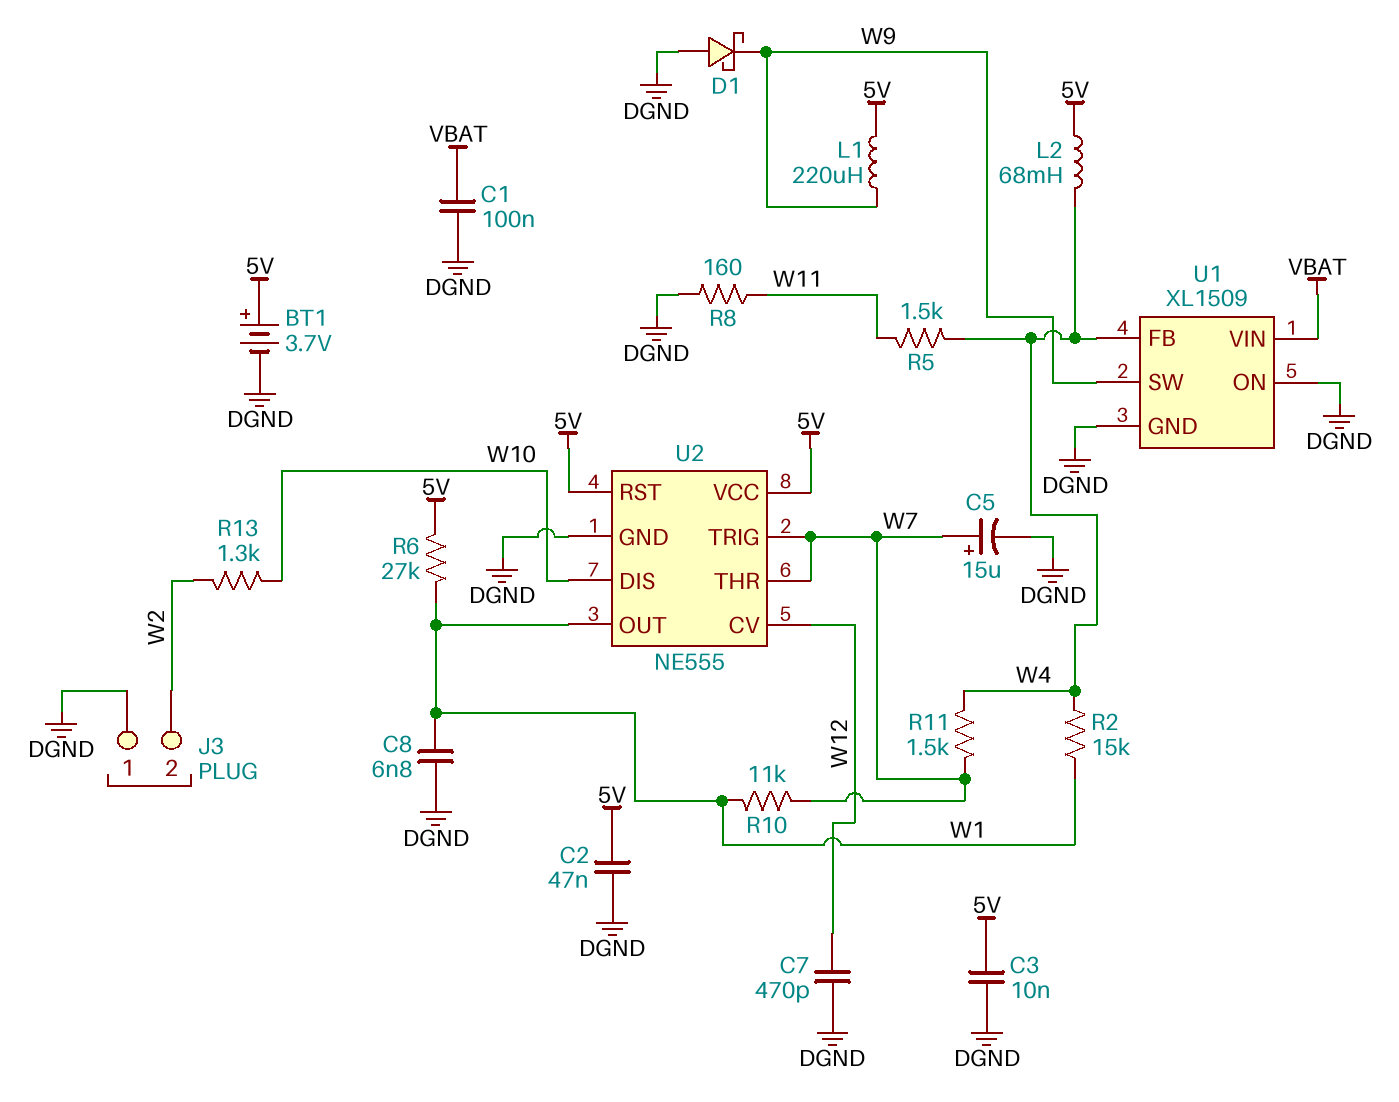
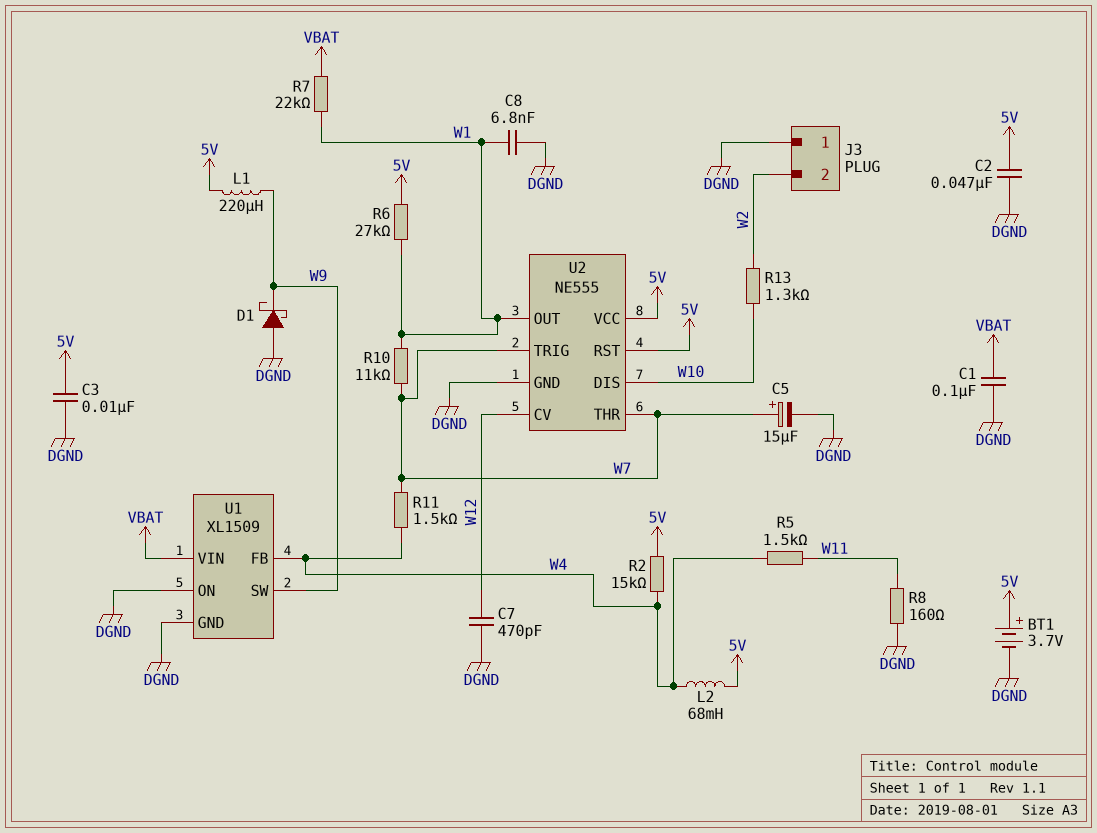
R2: 15k (W1, W4) -> 15k (5V, W4)
R7: none -> 22k (VBAT, W1)

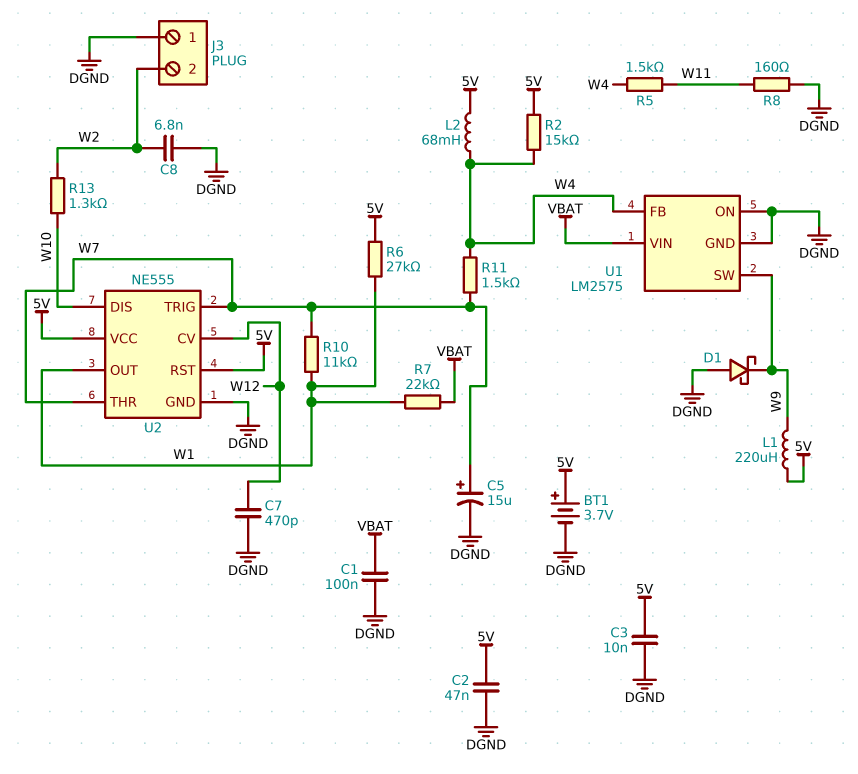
C8: 6.8nF (DGND, W1) -> 6.8nF (DGND, W2)
U1: XL1509 -> LM2575

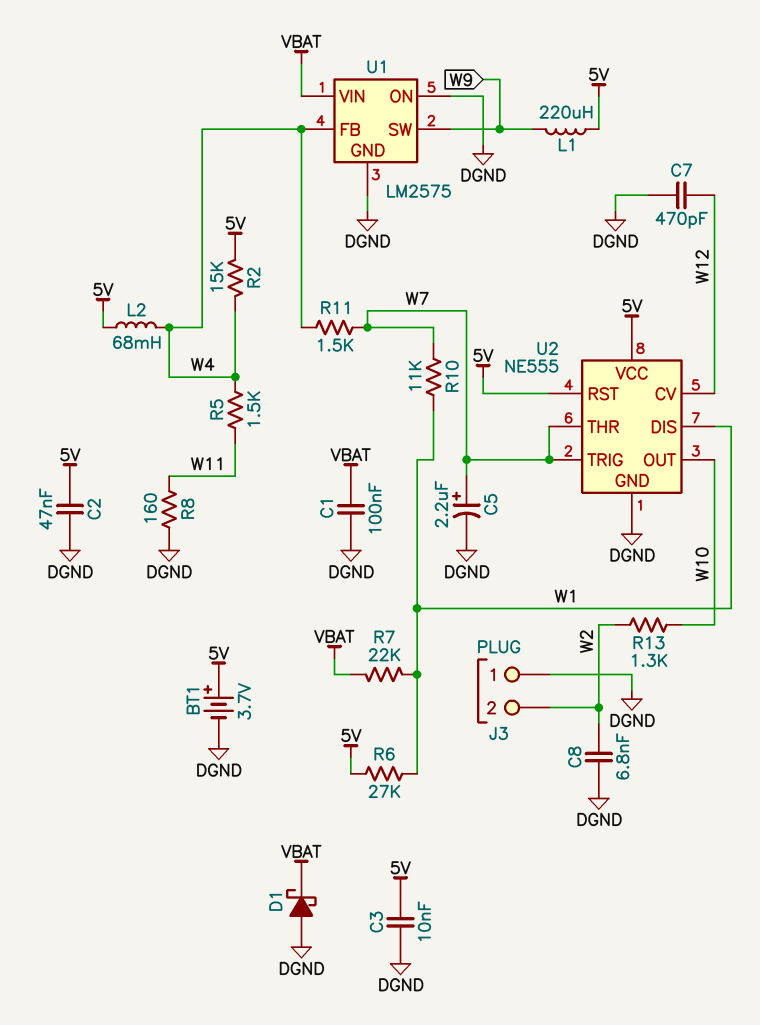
C5: 15uF (plus W7, minus DGND) -> 2.2uF (plus W7, minus DGND)
D1: schottky (A DGND, K W9) -> schottky (A DGND, K VBAT)
U2 pin DIS: W10 -> W1
U2 pin OUT: W1 -> W10

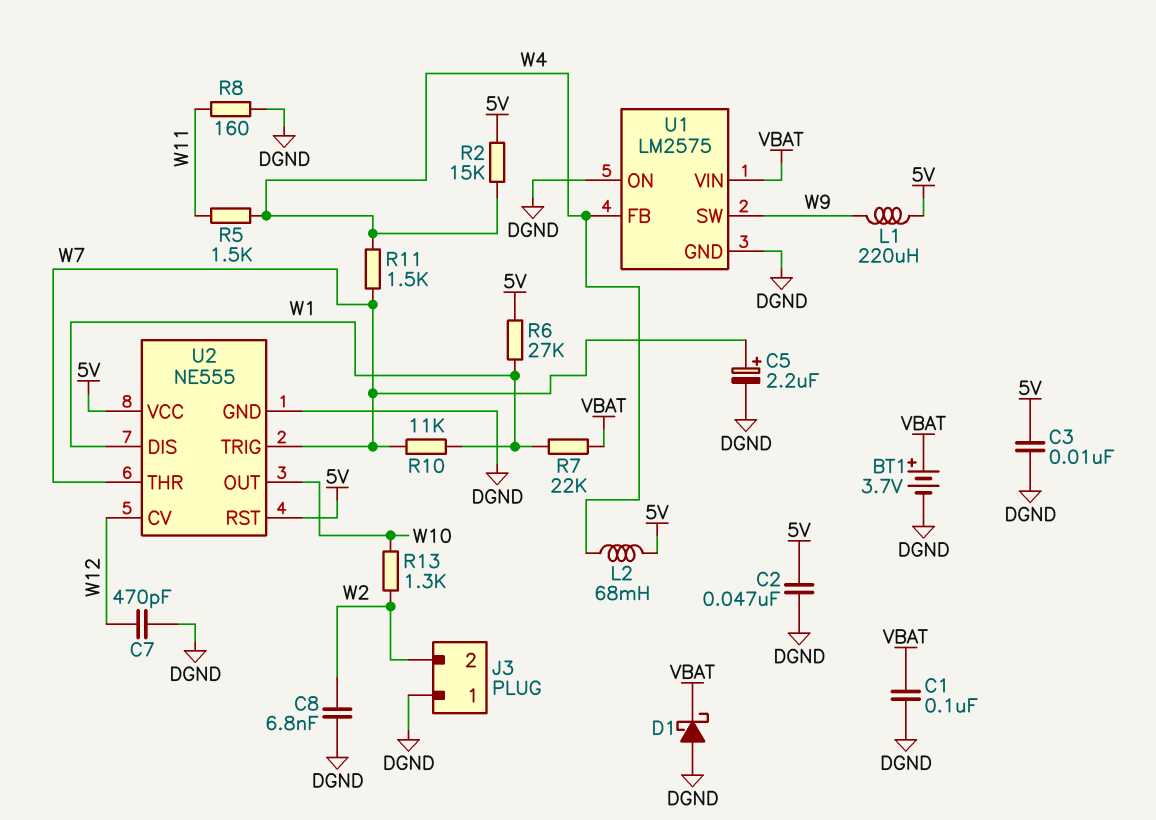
BT1: 3.7V (plus 5V, minus DGND) -> 3.7V (plus VBAT, minus DGND)

